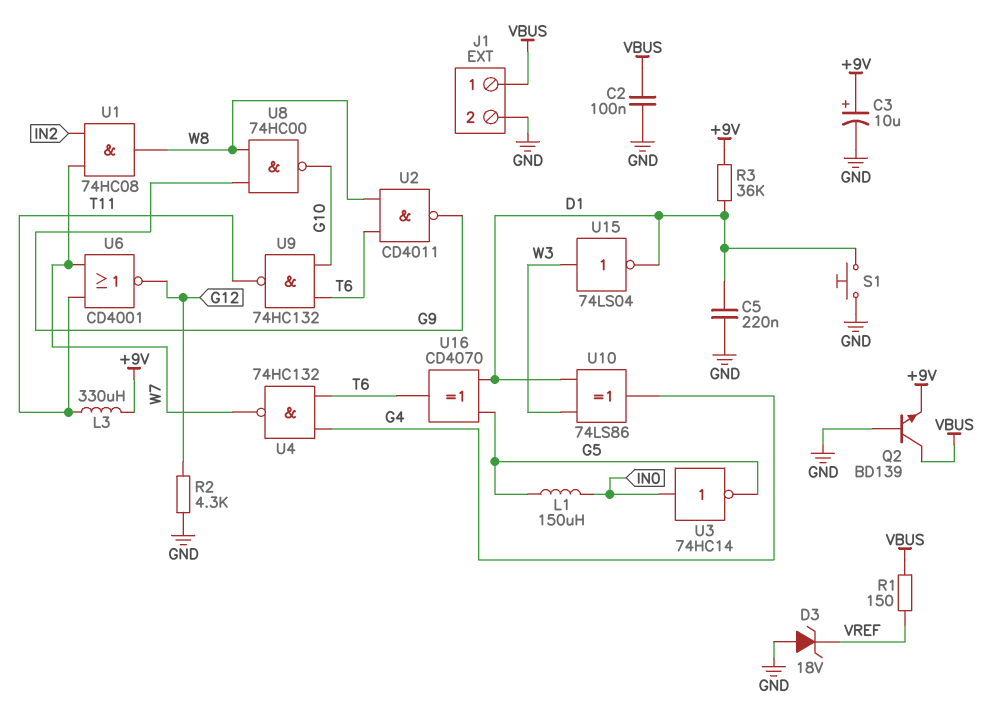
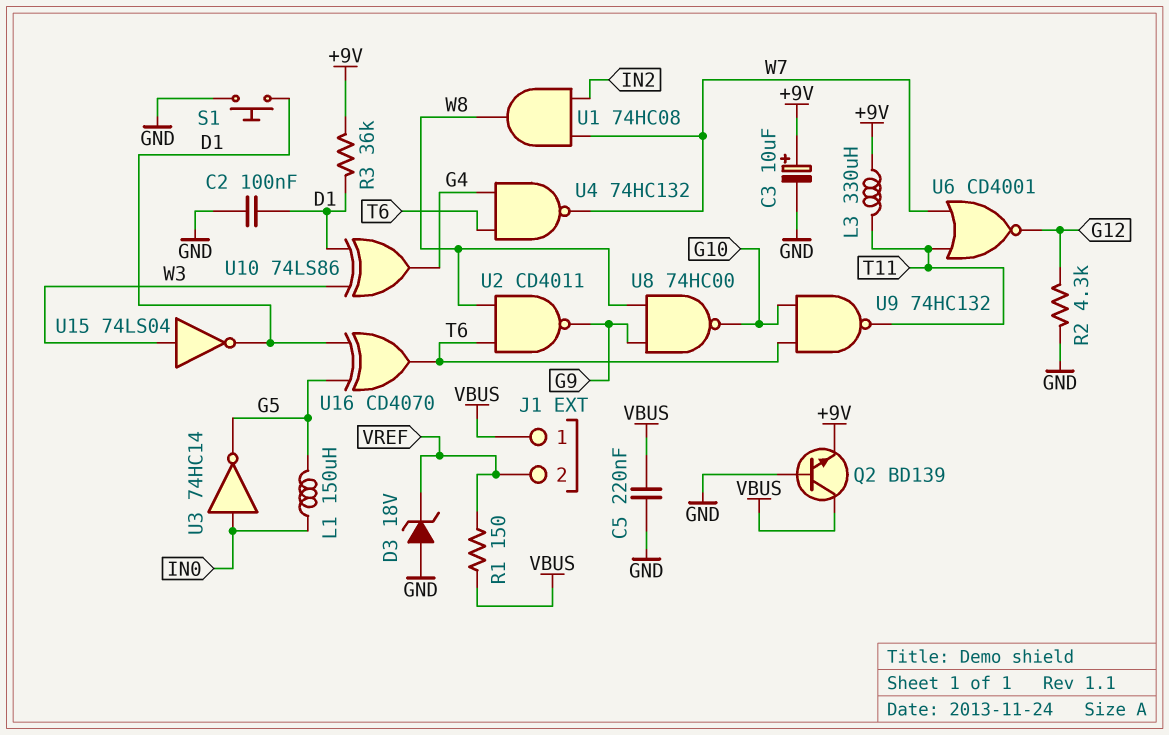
C2: 100nF (GND, VBUS) -> 100nF (D1, GND)
C5: 220nF (D1, GND) -> 220nF (GND, VBUS)
J1 pin 2: GND -> VREF

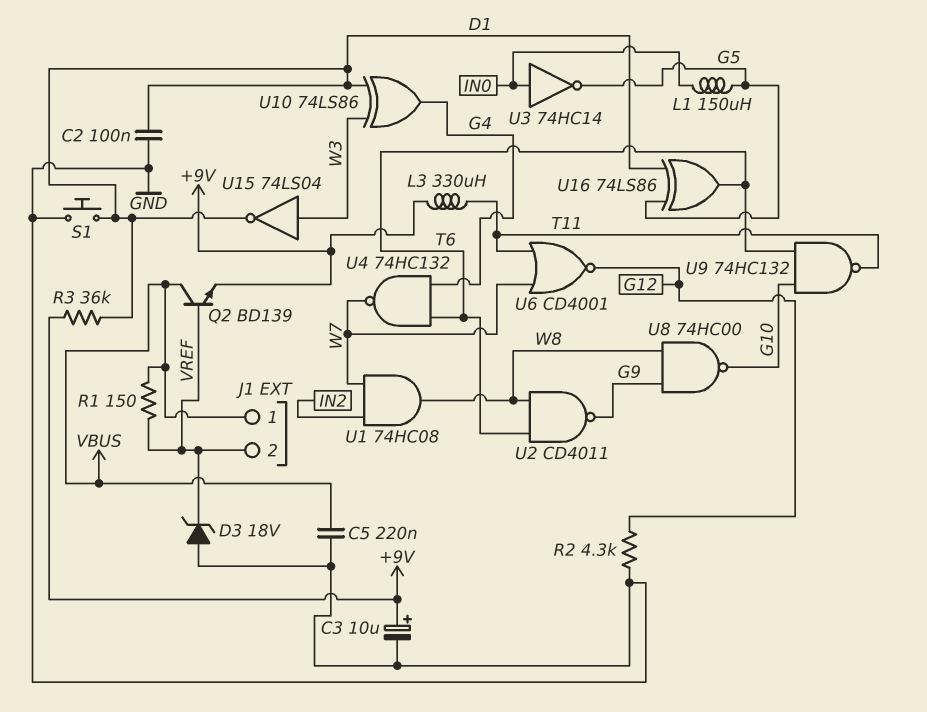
Q2: NPN BD139 (B GND, C VBUS, E +9V) -> NPN BD139 (B VREF, C VBUS, E +9V)
U16: XOR CD4070 (in D1, in G5, out T6) -> XOR 74LS86 (in D1, in G5, out T6)

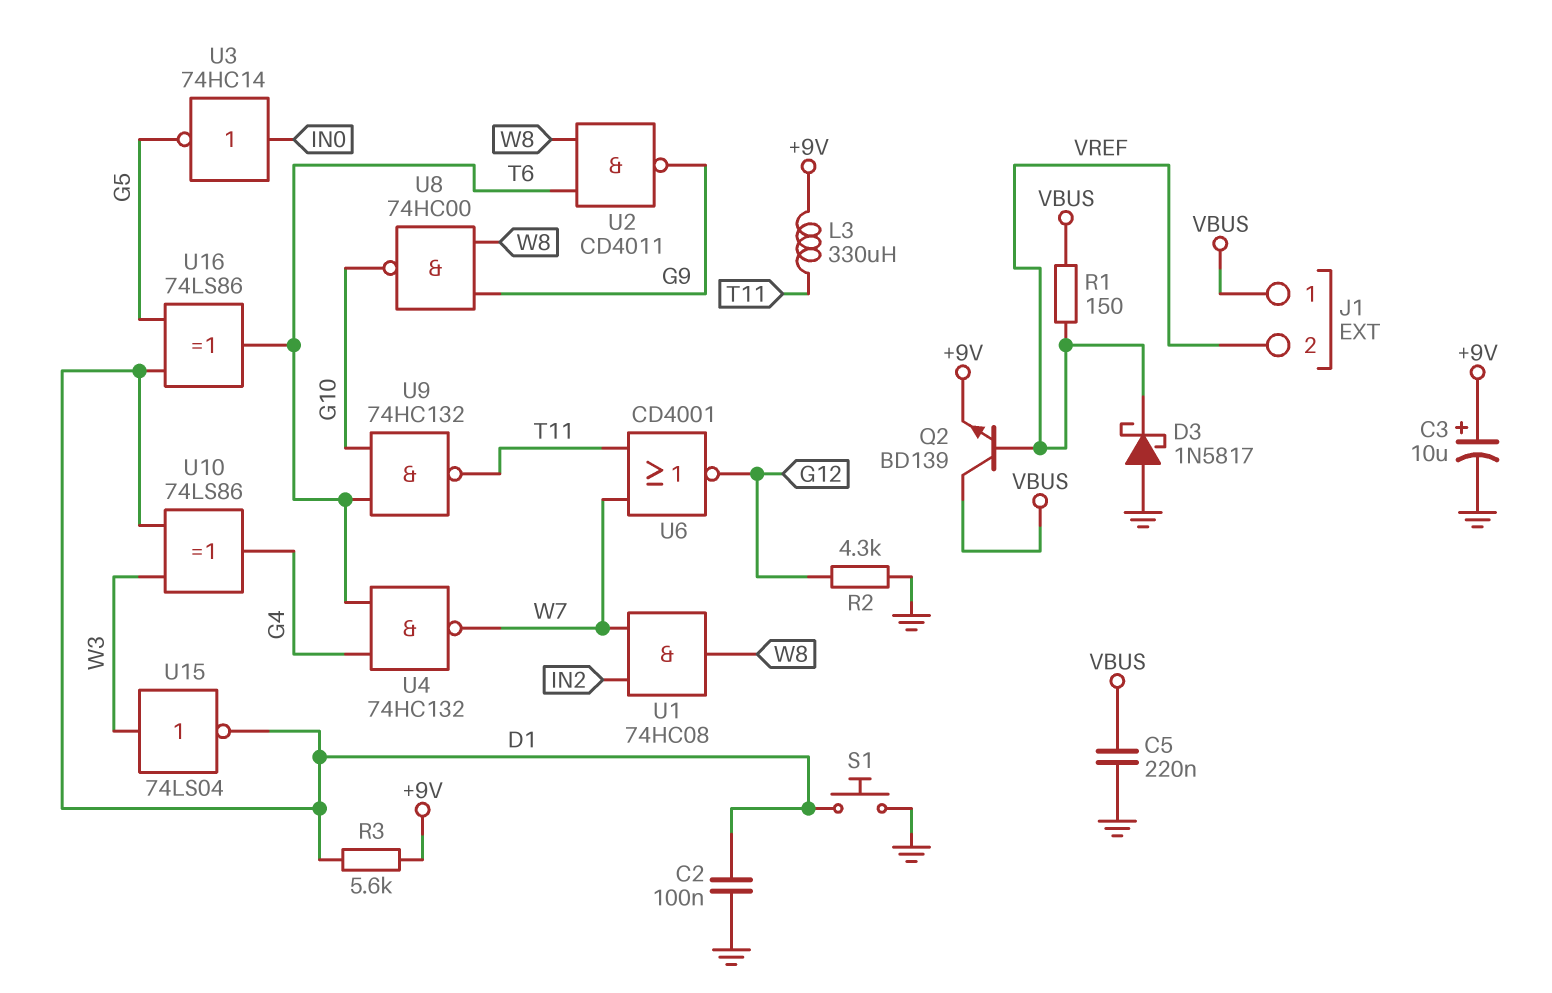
D3: zener 18V (A GND, K VREF) -> schottky 1N5817 (A GND, K VREF)
L1: 150uH (G5, IN0) -> none
R3: 36k (+9V, D1) -> 5.6k (+9V, D1)

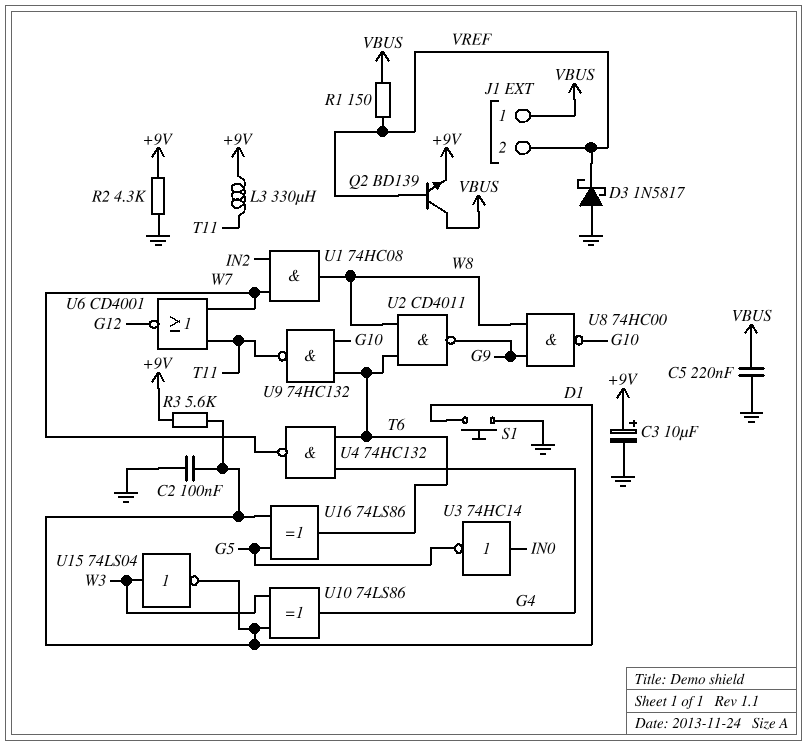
R2: 4.3k (G12, GND) -> 4.3k (+9V, GND)

